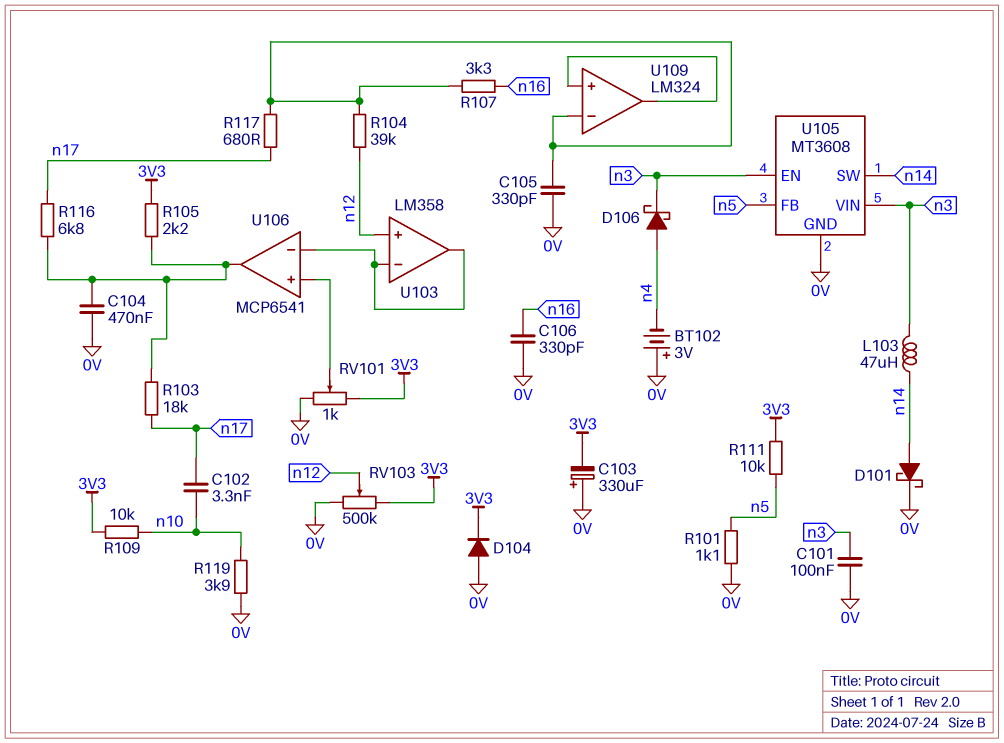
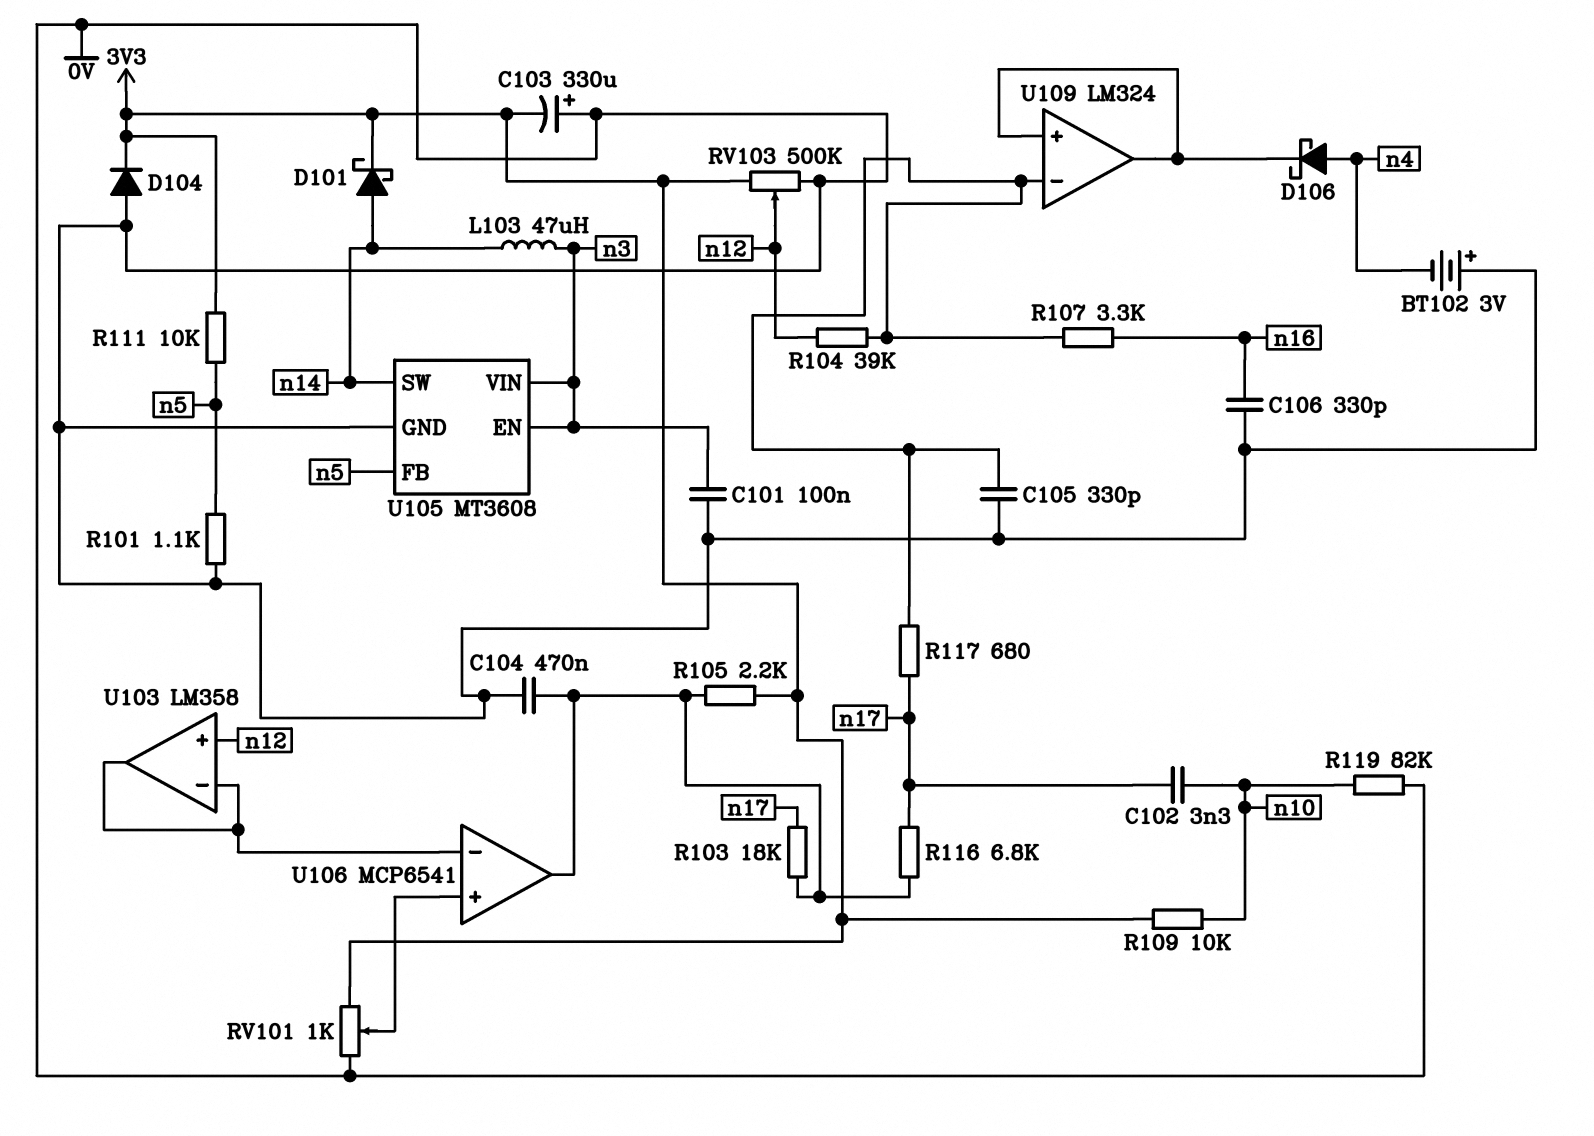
D101: schottky (A n14, K 0V) -> schottky (A n14, K 3V3)
D106: schottky (A n4, K n3) -> schottky (A n4, K U109/in+)
R119: 3.9k (0V, n10) -> 82k (0V, n10)

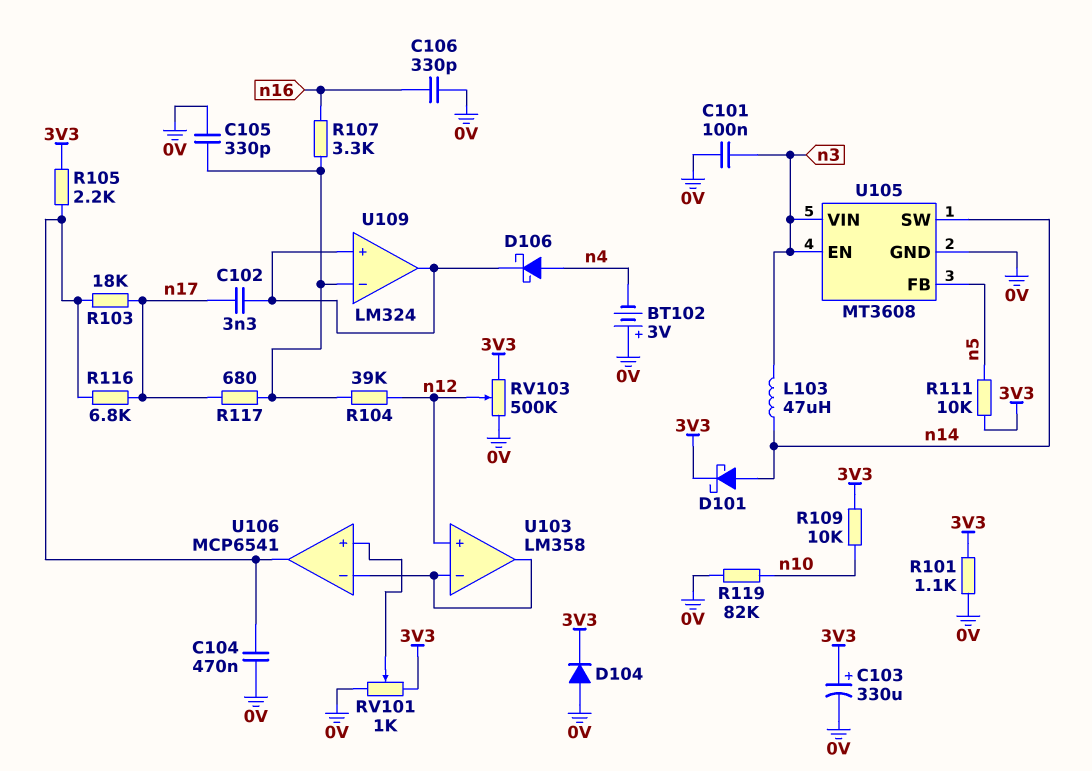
C102: 3.3nF (n10, n17) -> 3.3nF (U109/in+, n17)
C103: 330uF (plus 0V, minus 3V3) -> 330uF (plus 3V3, minus 0V)
R101: 1.1k (0V, n5) -> 1.1k (0V, 3V3)

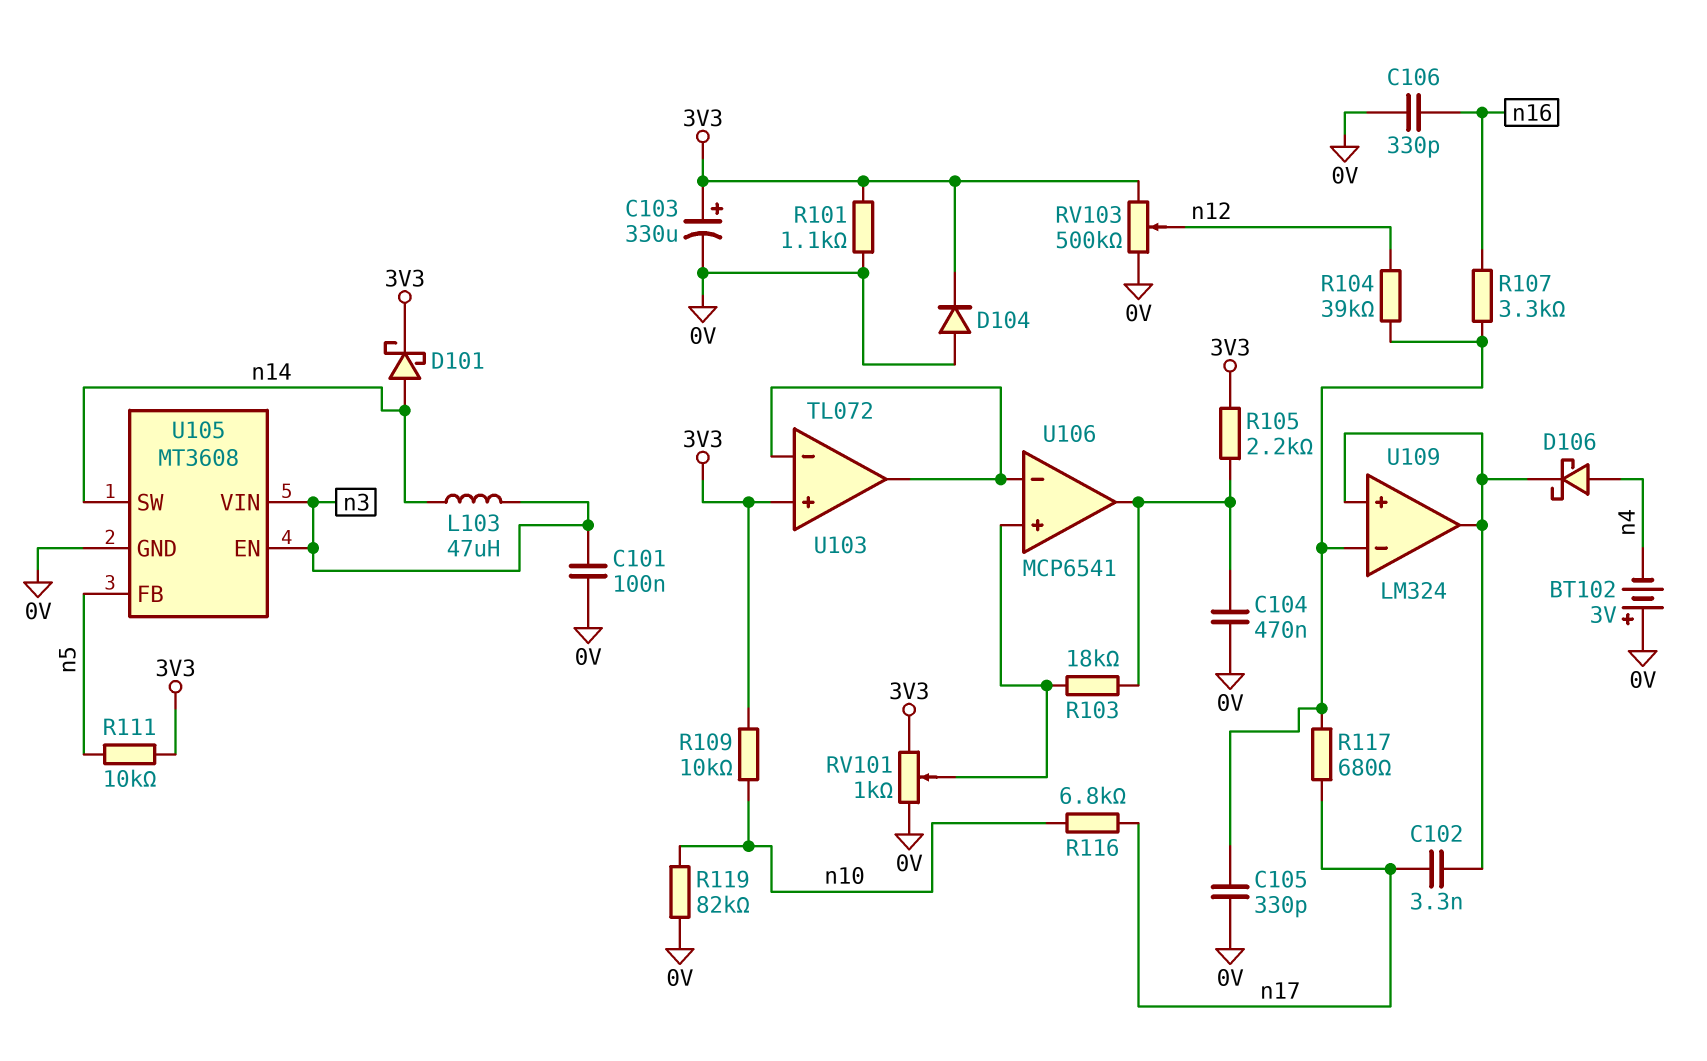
R103: 18k (U106/out, n17) -> 18k (U106/in+, U106/out)
R116: 6.8k (U106/out, n17) -> 6.8k (n10, n17)
U103: LM358 -> TL072
U103 pin in+: n12 -> 3V3

